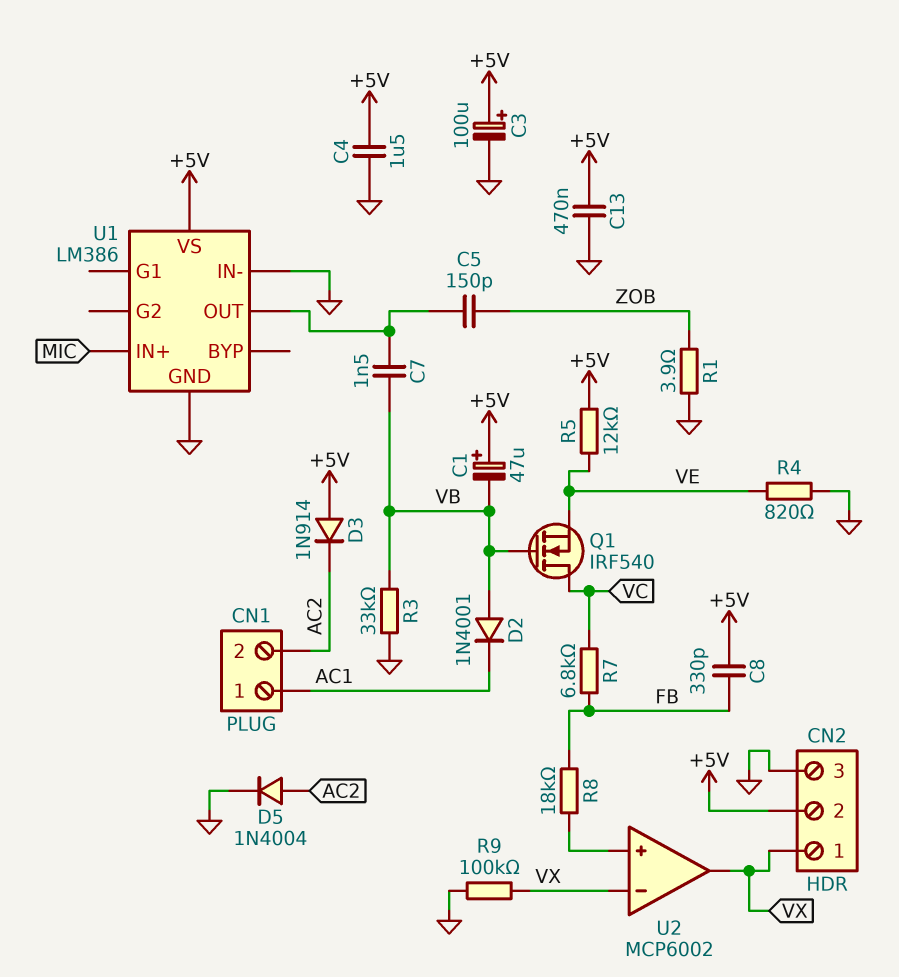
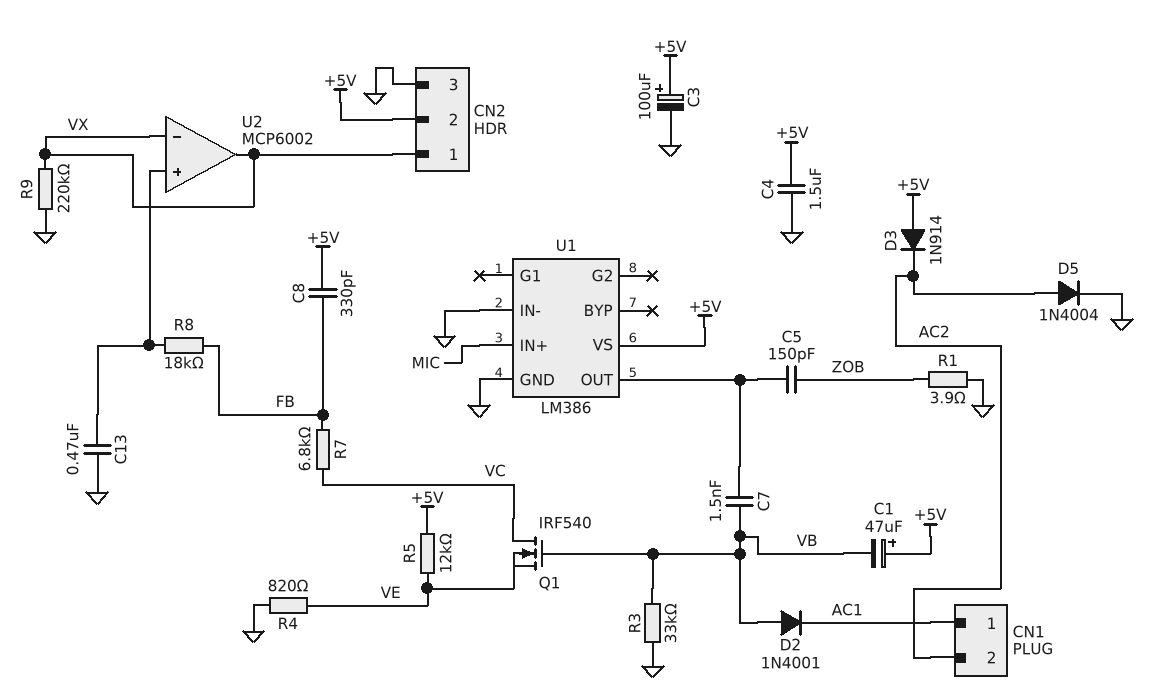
C13: 470nF (+5V, GND) -> 470nF (GND, U2/in+)
R9: 100k (GND, VX) -> 220k (GND, VX)

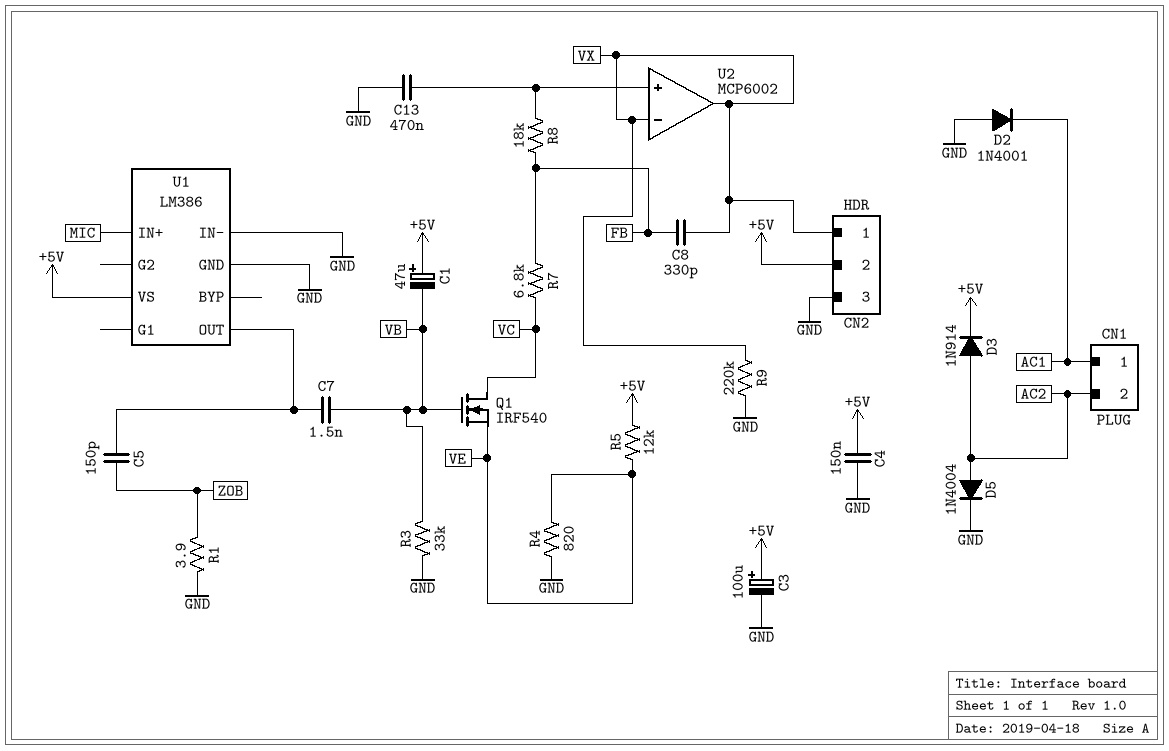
C4: 1.5uF (+5V, GND) -> 150nF (+5V, GND)
C8: 330pF (+5V, FB) -> 330pF (FB, VX)
D2: diode 1N4001 (A VB, K AC1) -> diode 1N4001 (A GND, K AC1)
D3: diode 1N914 (A +5V, K AC2) -> diode 1N914 (A AC2, K +5V)

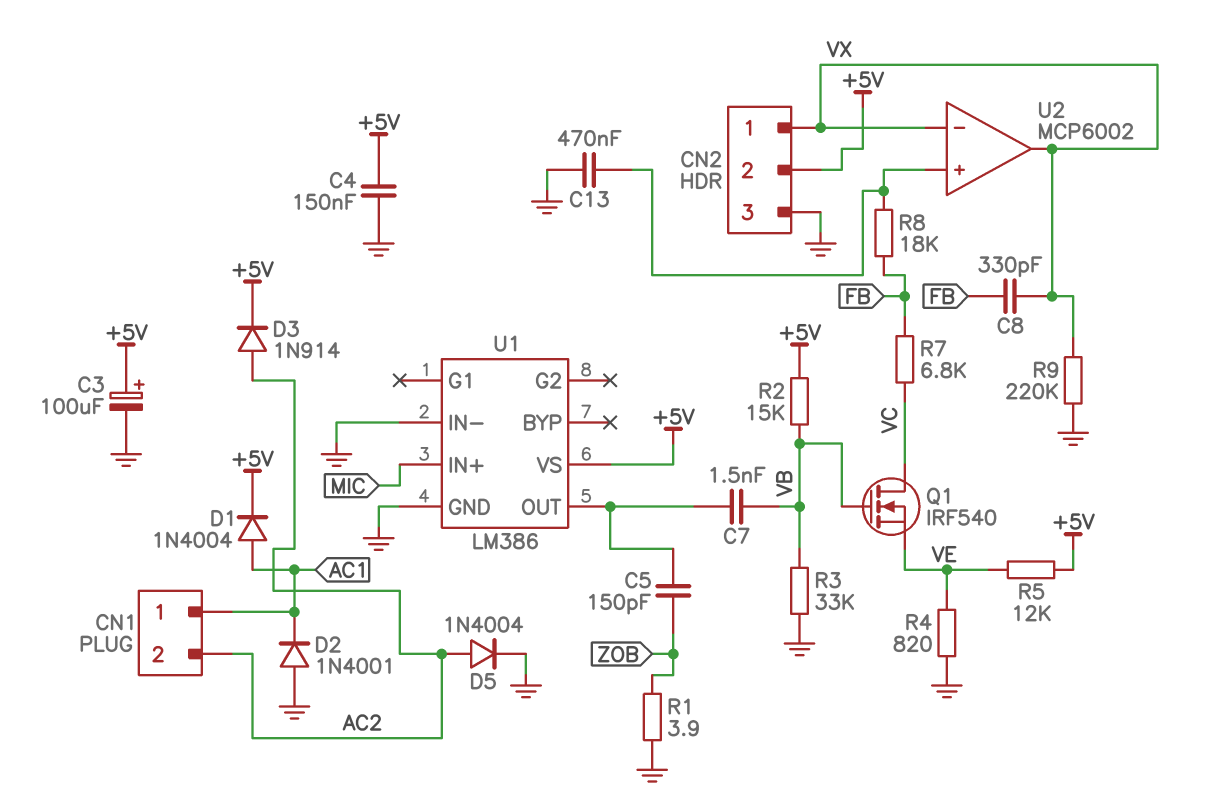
C1: 47uF (plus +5V, minus VB) -> none
D1: none -> diode 1N4004 (A AC1, K +5V)
R2: none -> 15k (+5V, VB)

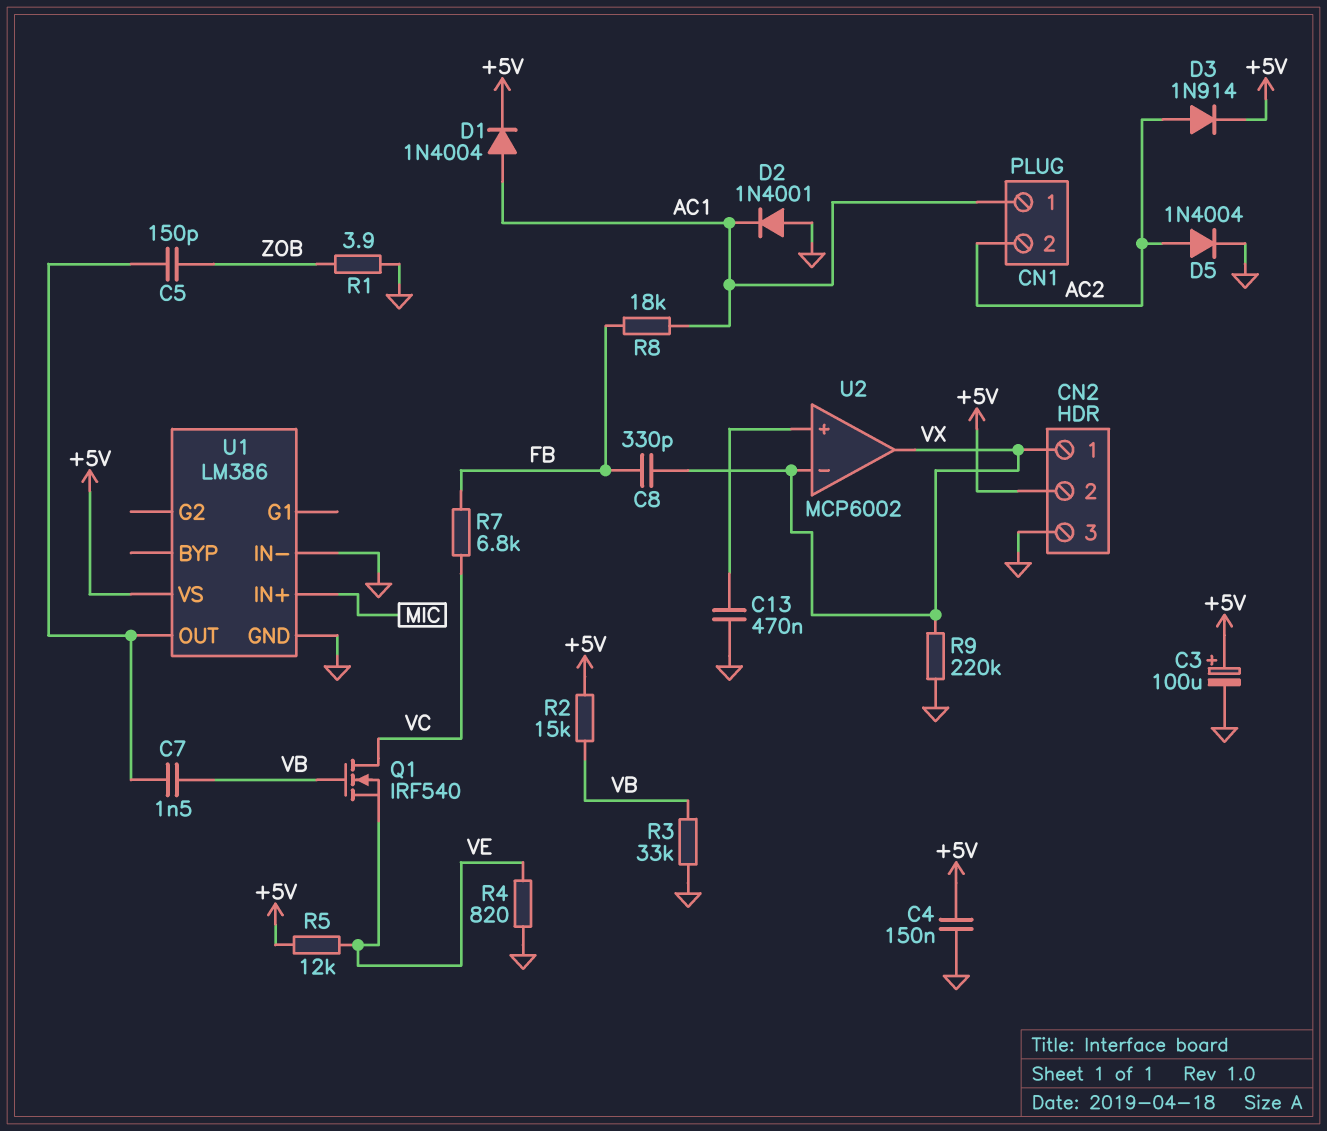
R8: 18k (FB, U2/in+) -> 18k (AC1, FB)

